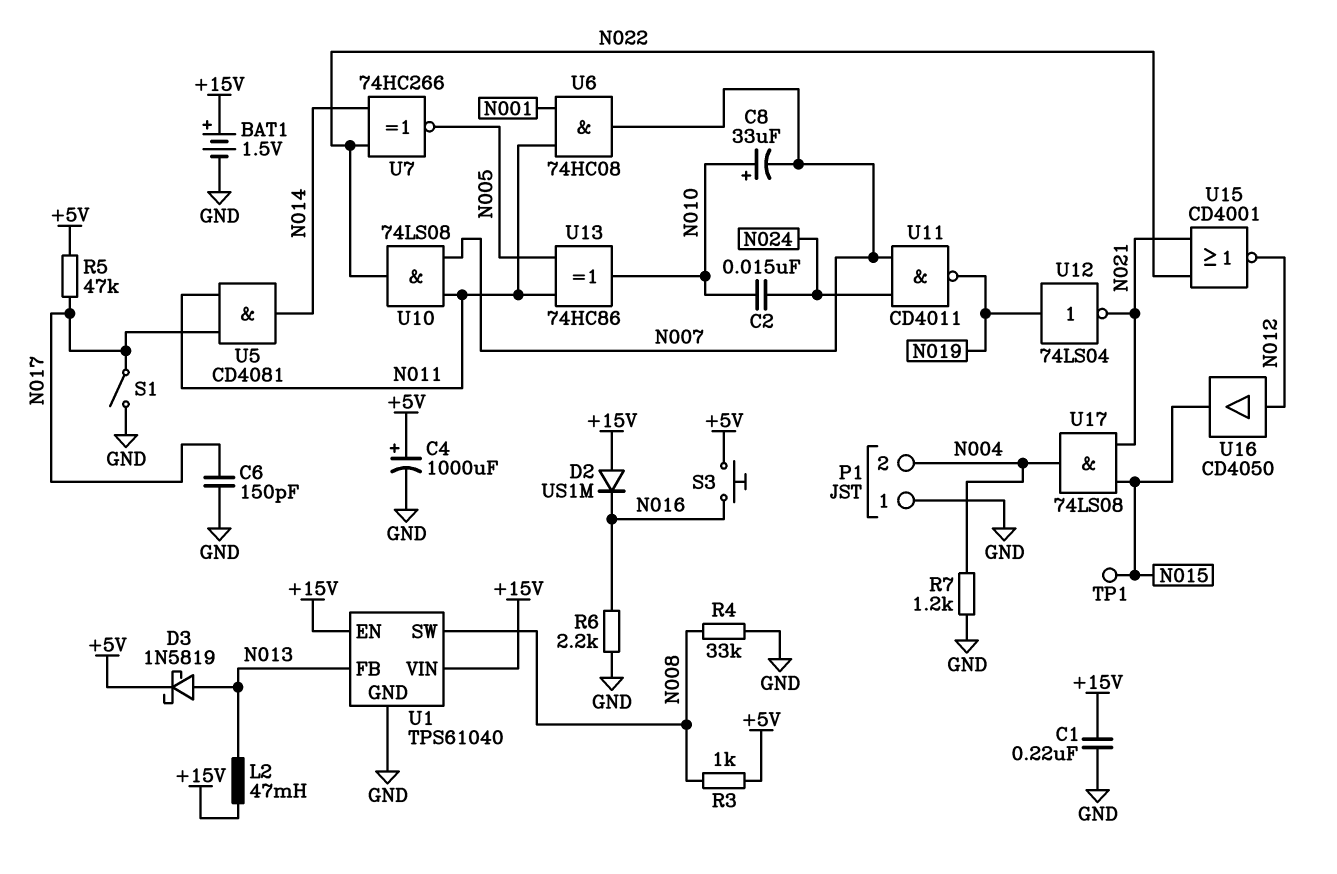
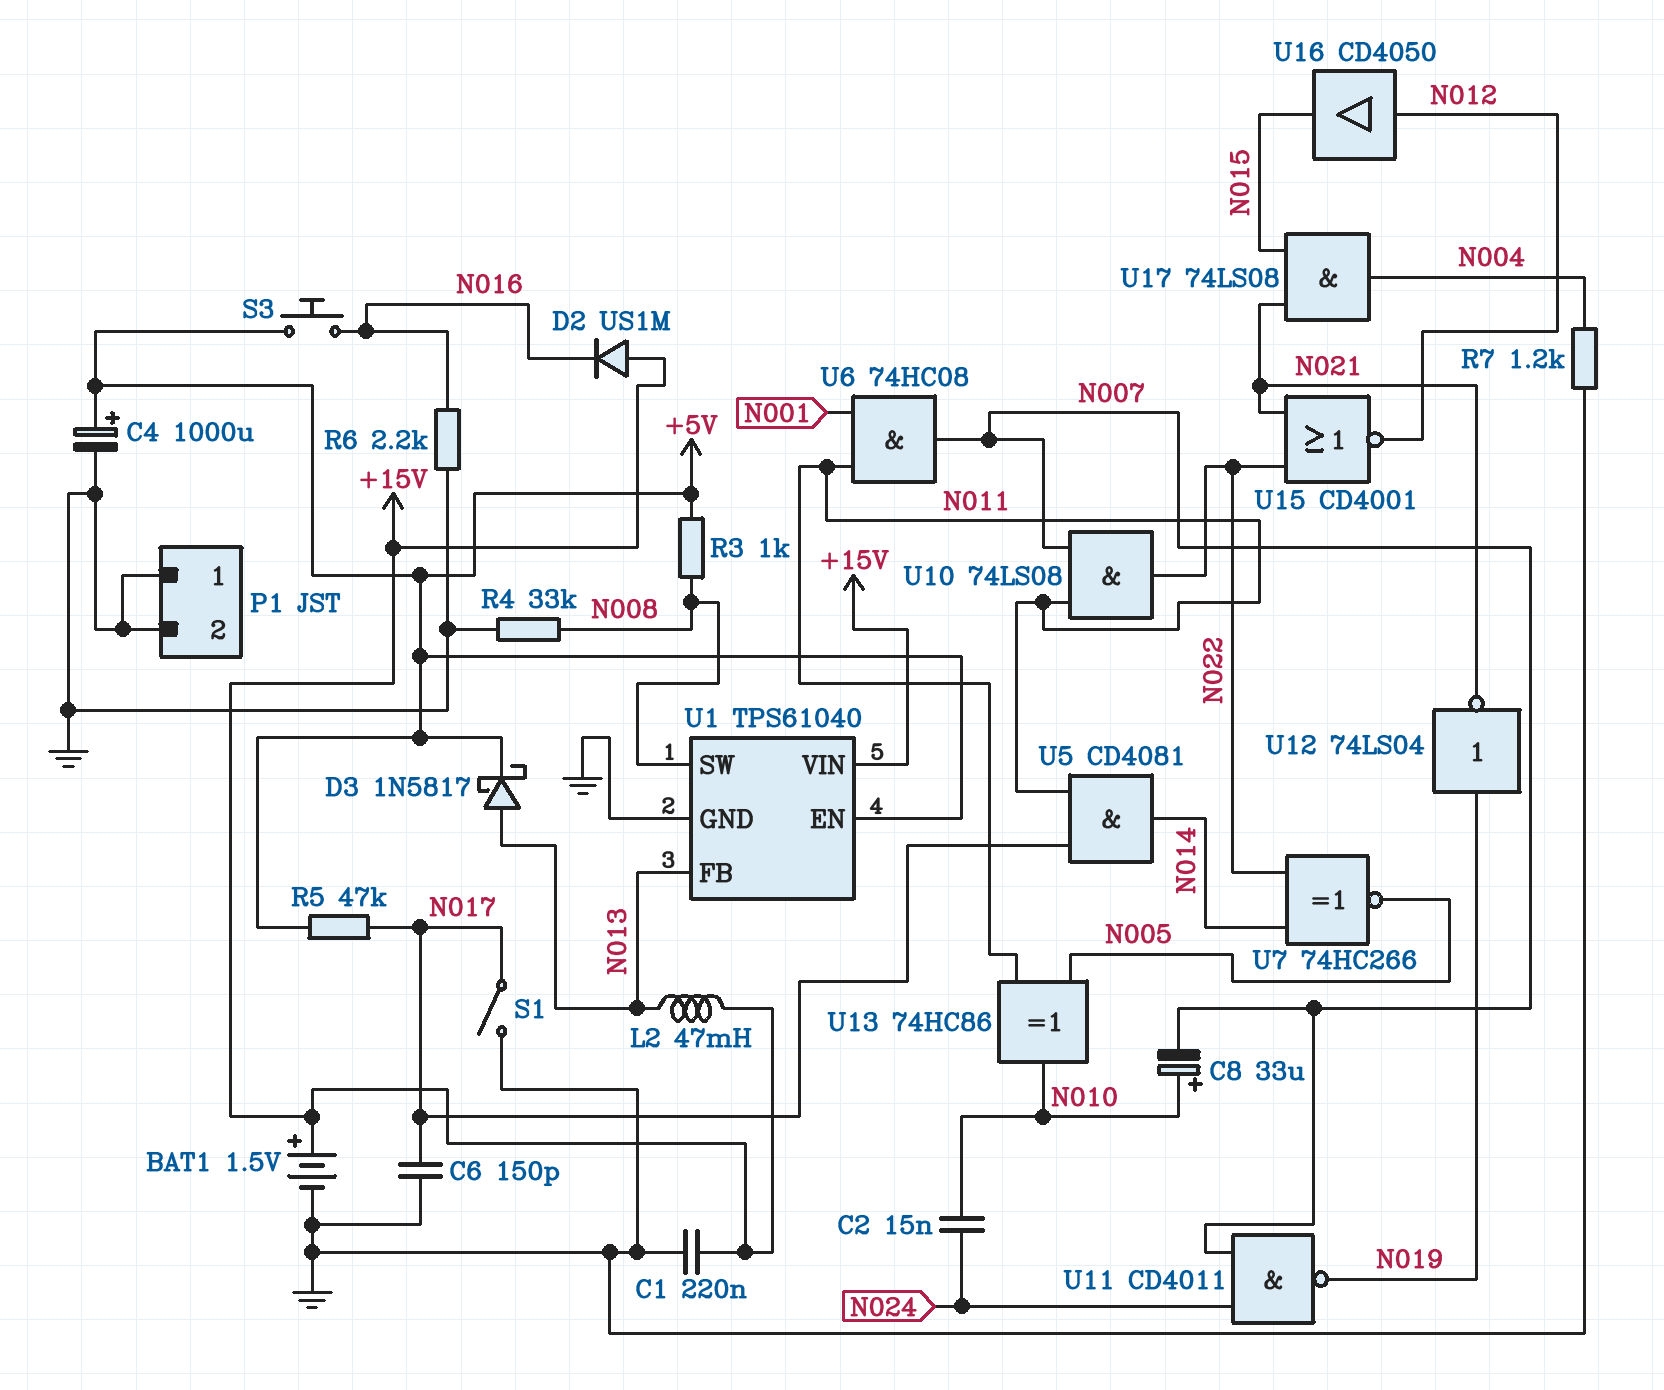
D3: schottky 1N5819 (A N013, K +5V) -> schottky 1N5817 (A N013, K +5V)
P1 pin 2: N004 -> GND
TP1: test point (N015) -> none
U1 pin EN: +15V -> +5V

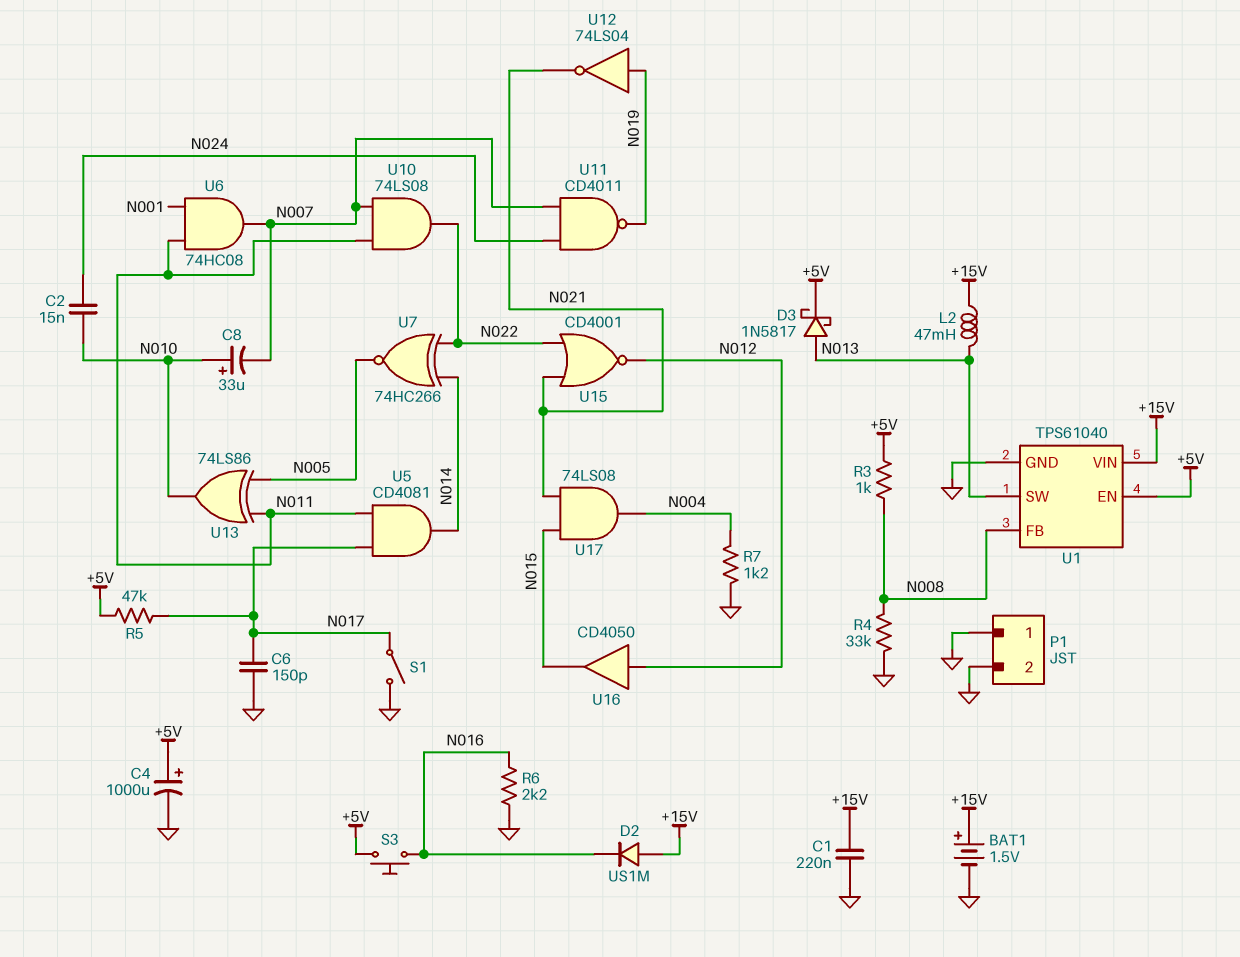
U1 pin FB: N013 -> N008
U1 pin SW: N008 -> N013
U13: XOR 74HC86 (in N005, in N011, out N010) -> XOR 74LS86 (in N005, in N011, out N010)

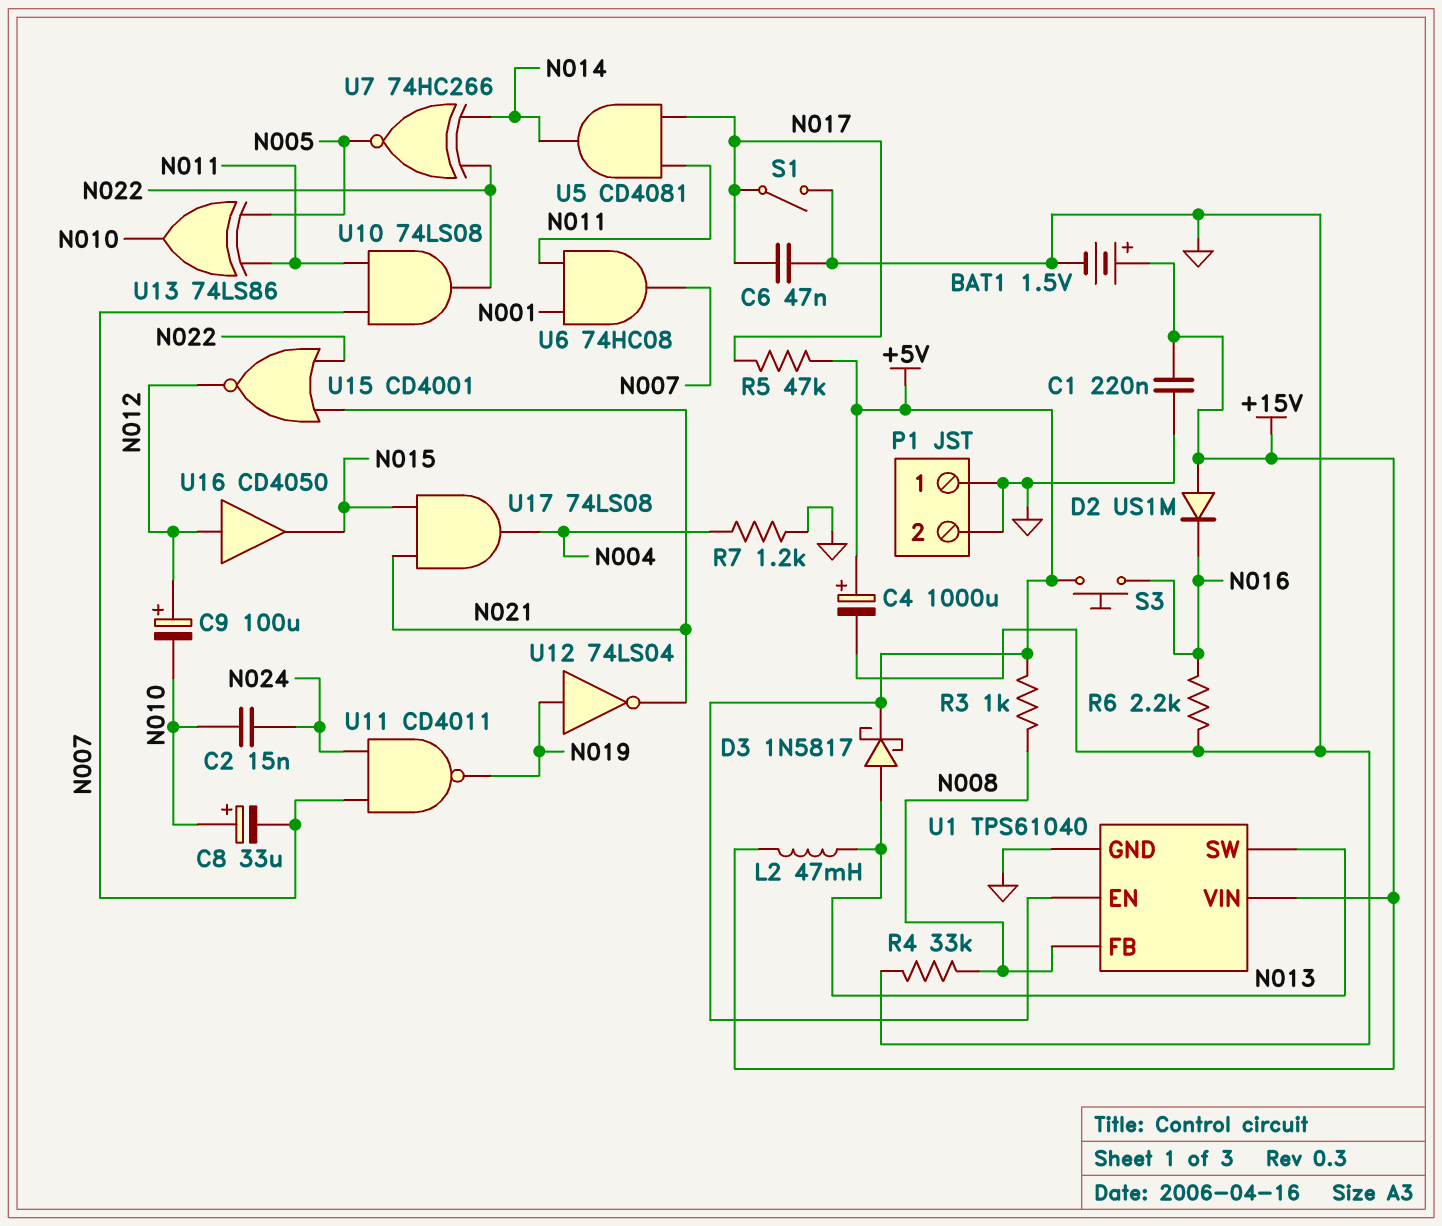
C6: 150pF (GND, N017) -> 47nF (GND, N017)
C9: none -> 100uF (plus N012, minus N010)

